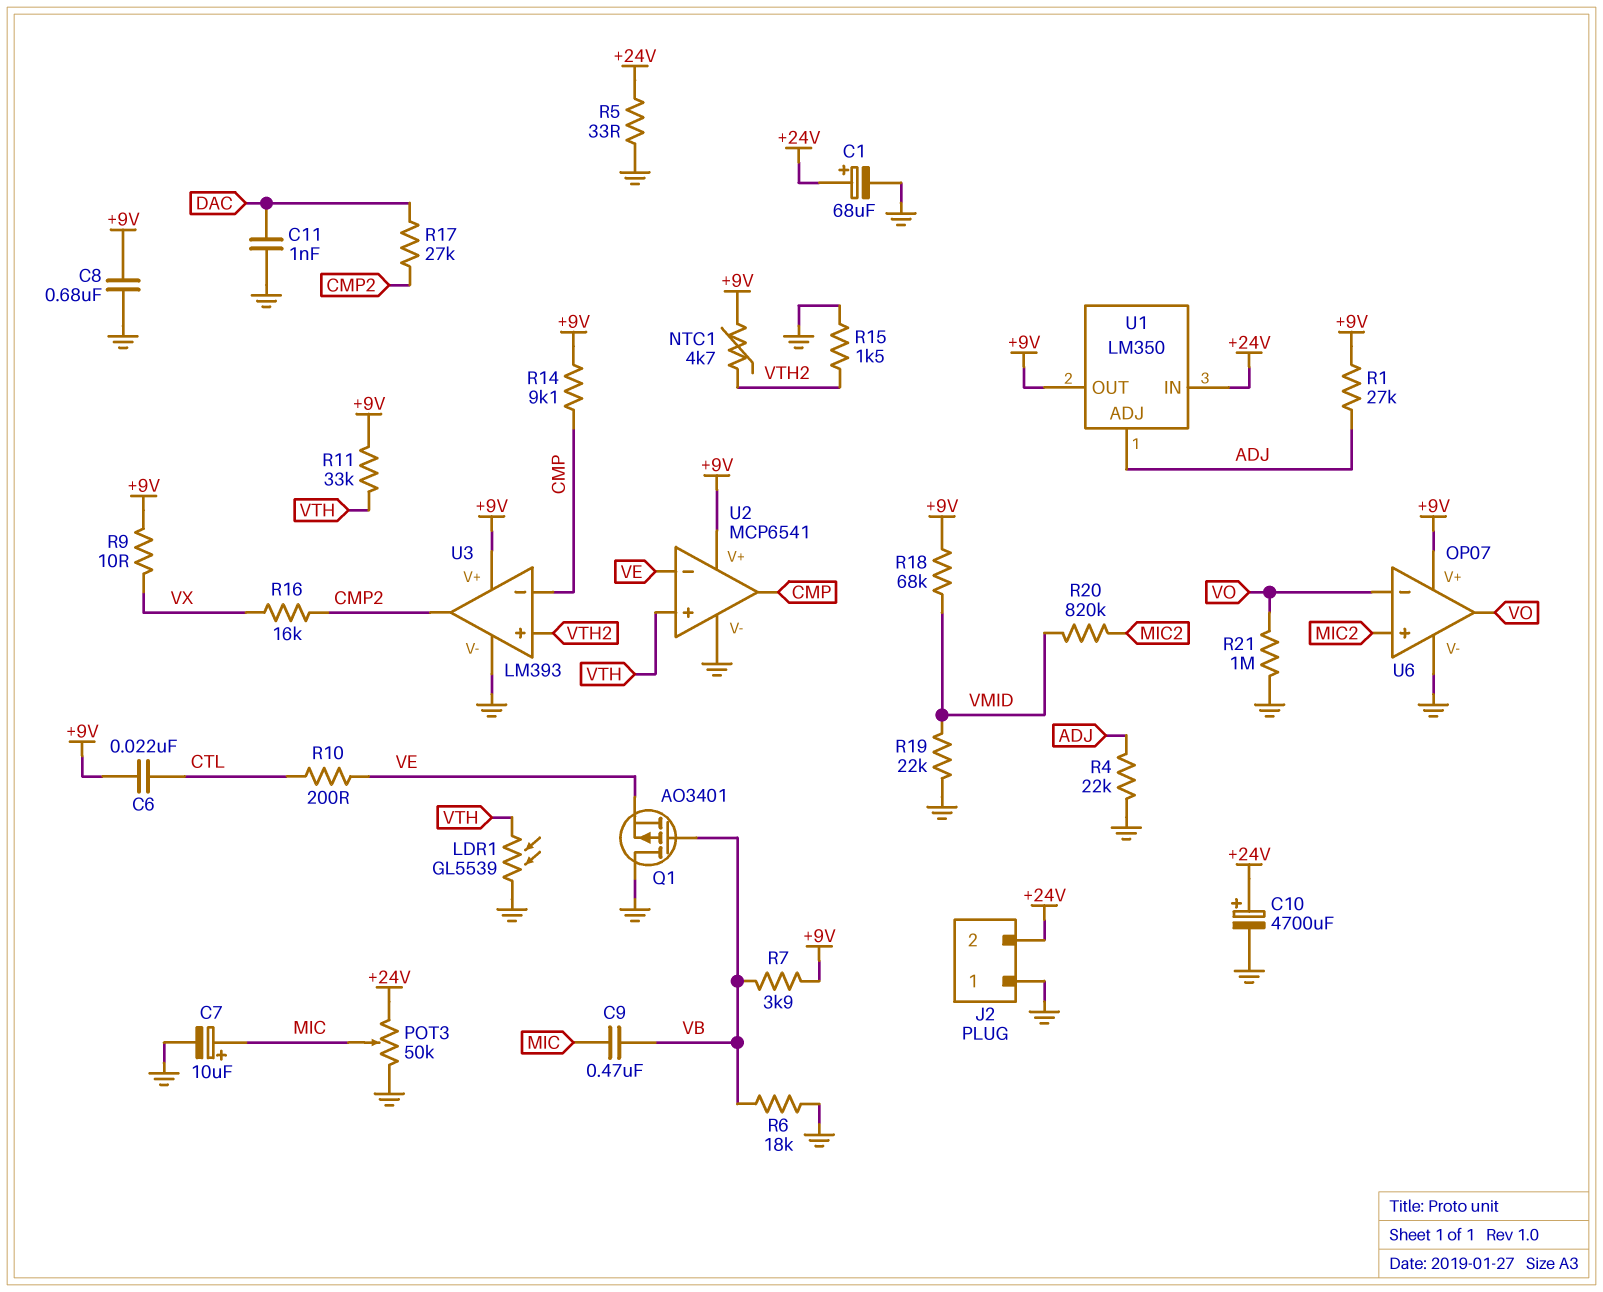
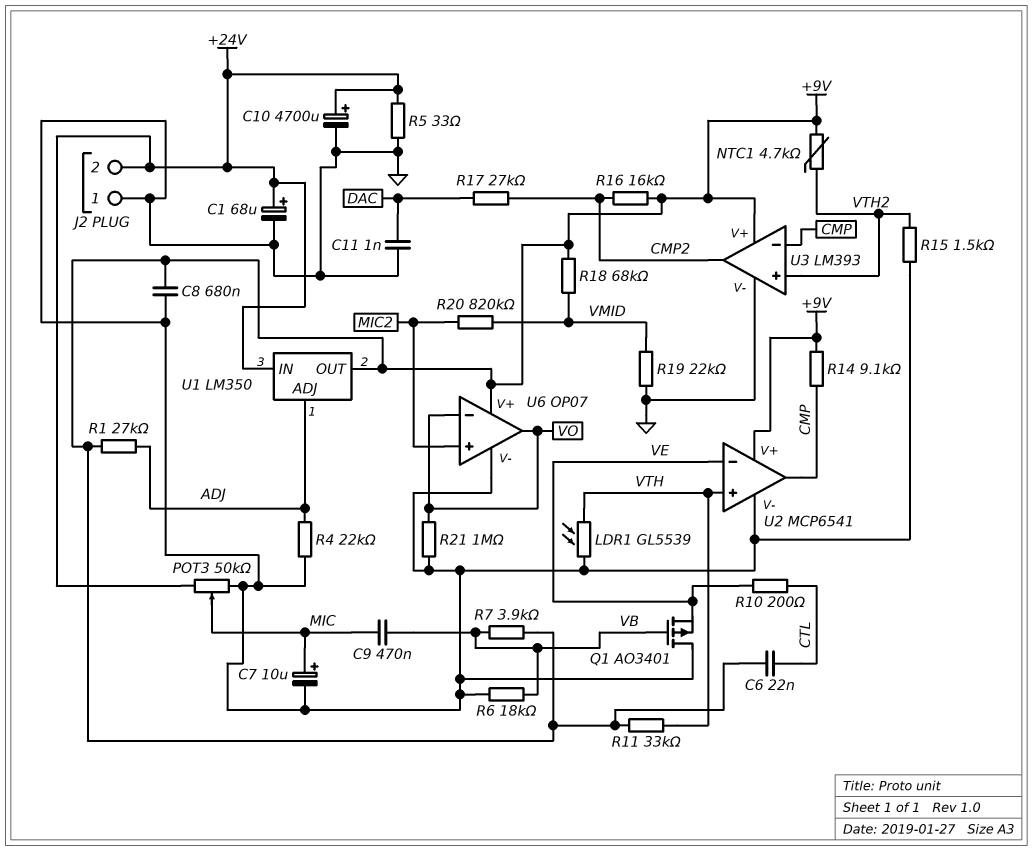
R9: 10 (+9V, VX) -> none
R16: 16k (CMP2, VX) -> 16k (+9V, CMP2)

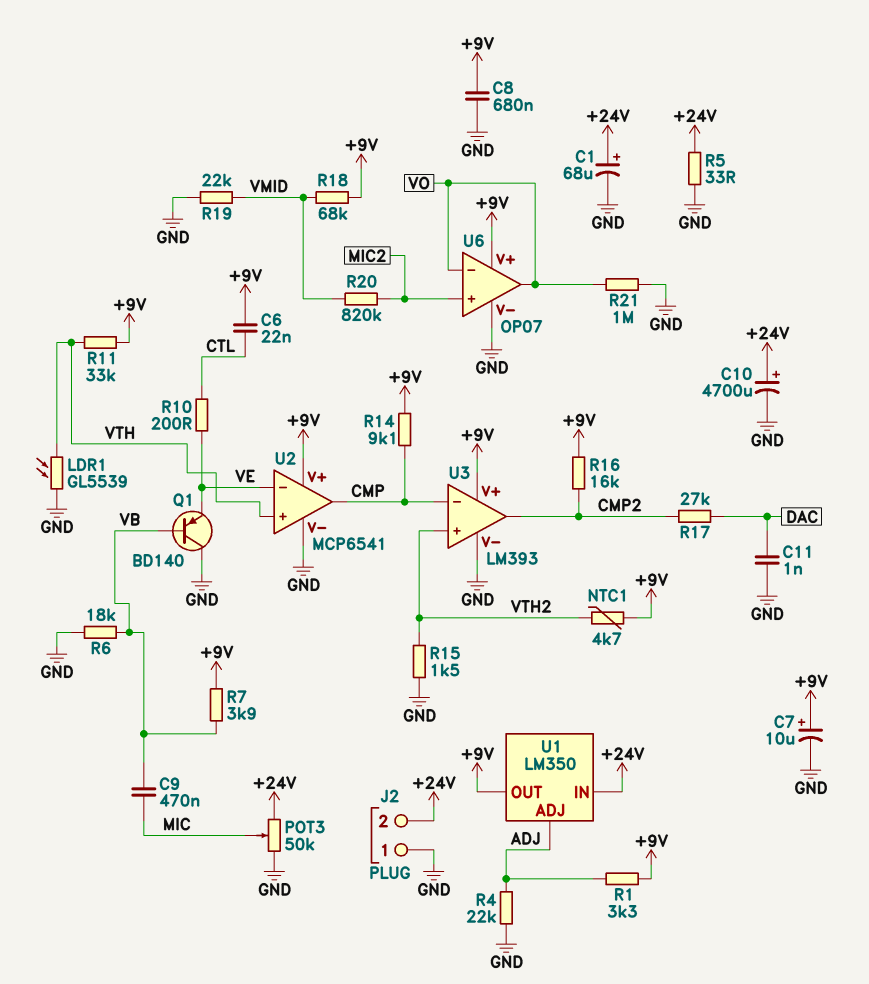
C7: 10uF (plus MIC, minus GND) -> 10uF (plus +9V, minus GND)
Q1: PMOS AO3401 (G VB, D GND, S VE) -> PNP BD140 (B VB, C GND, E VE)
R1: 27k (+9V, ADJ) -> 3.3k (+9V, ADJ)

